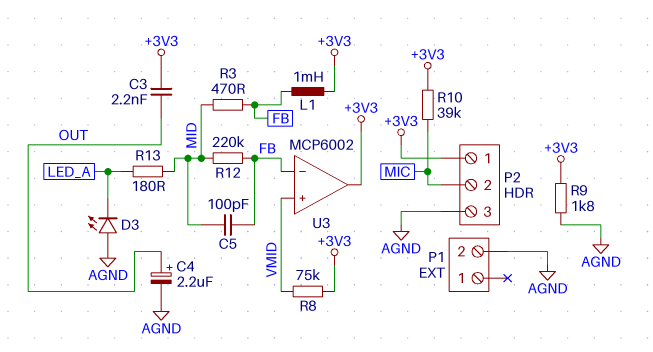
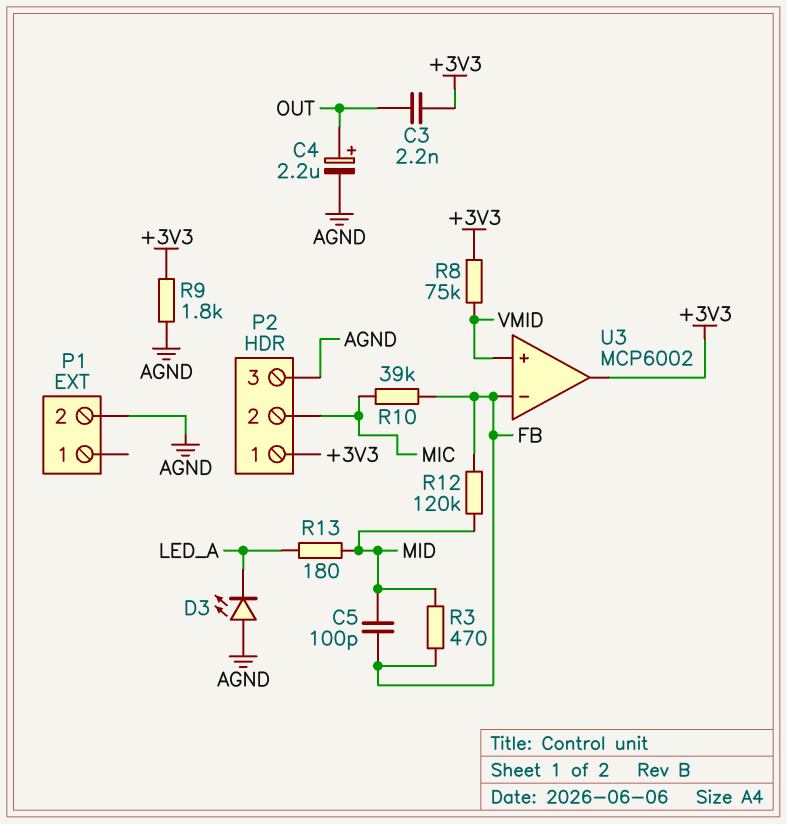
L1: 1mH (+3V3, FB) -> none
R10: 39k (+3V3, MIC) -> 39k (FB, MIC)
R12: 220k (FB, MID) -> 120k (FB, MID)

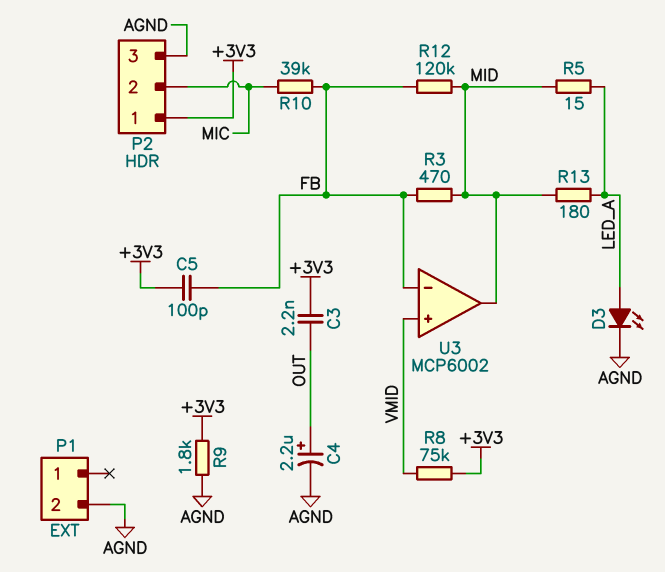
C5: 100pF (FB, MID) -> 100pF (+3V3, FB)
D3: LED (A AGND, K LED_A) -> LED (A LED_A, K AGND)
R5: none -> 15 (LED_A, MID)
U3 pin out: +3V3 -> MID

